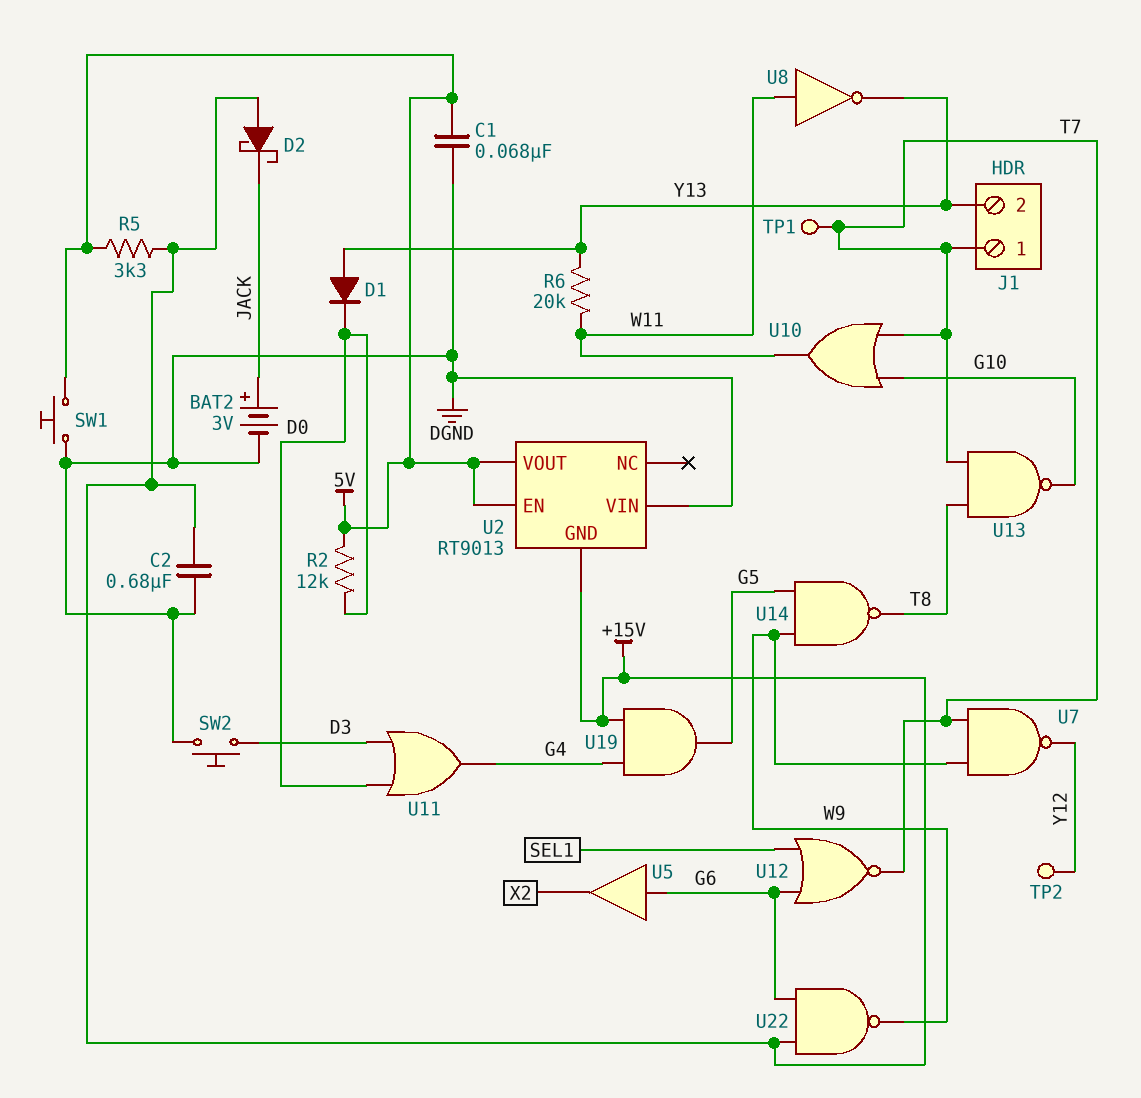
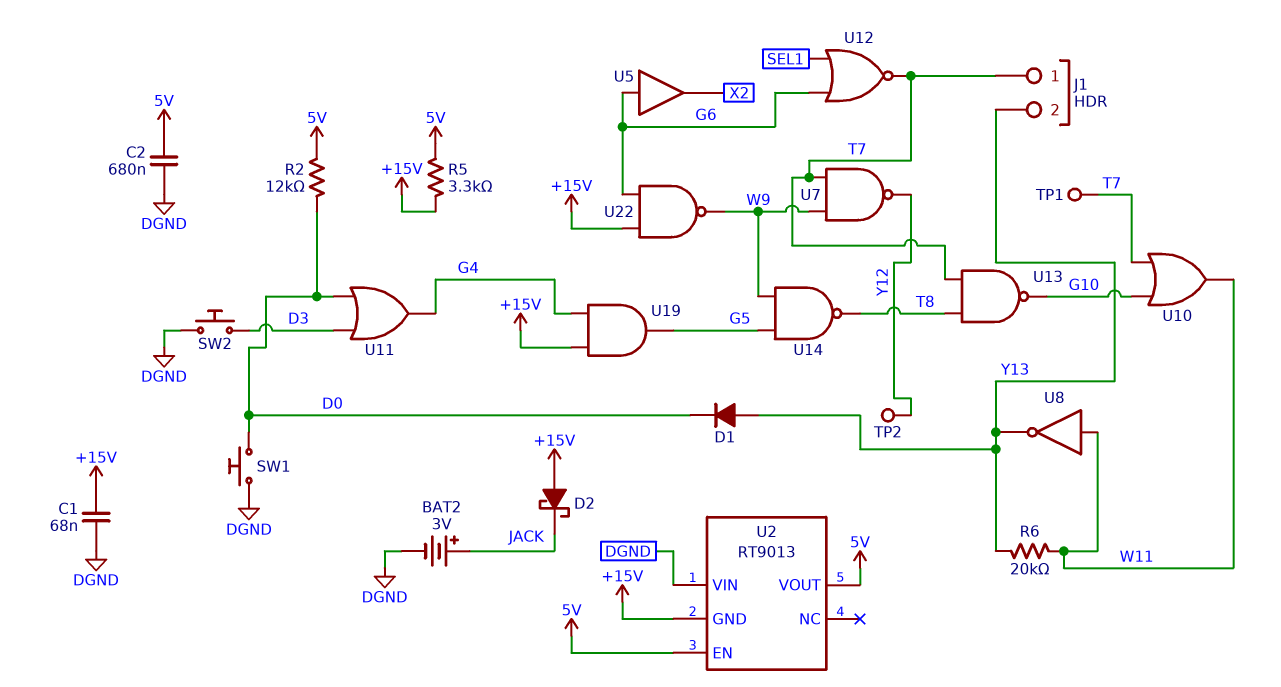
C1: 68nF (5V, DGND) -> 68nF (+15V, DGND)
C2: 680nF (+15V, DGND) -> 680nF (5V, DGND)
SW1: button (5V, DGND) -> button (D0, DGND)

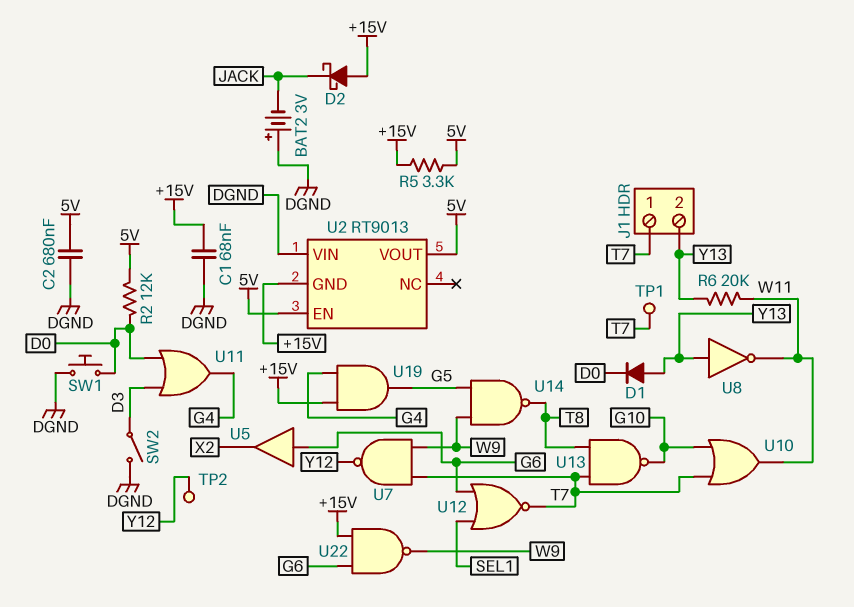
BAT2: 3V (plus JACK, minus DGND) -> 3V (plus DGND, minus JACK)
SW2: button (D3, DGND) -> switch (D3, DGND)
U8: NOT (in W11, out Y13) -> NOT (in Y13, out W11)

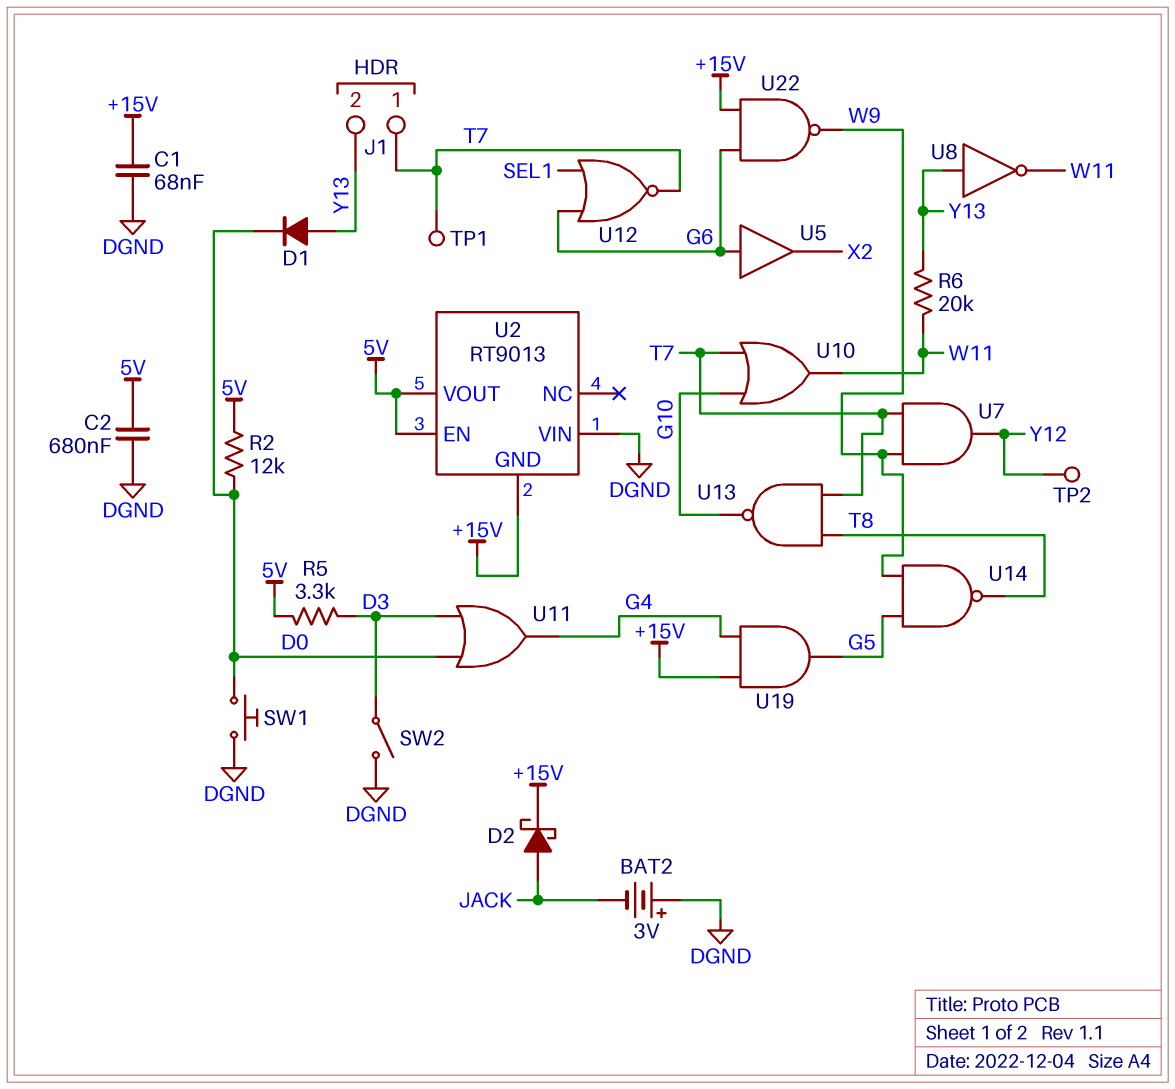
D2: schottky (A +15V, K JACK) -> schottky (A JACK, K +15V)
R5: 3.3k (+15V, 5V) -> 3.3k (5V, D3)
U7: NAND (in T7, in W9, out Y12) -> AND (in T7, in W9, out Y12)

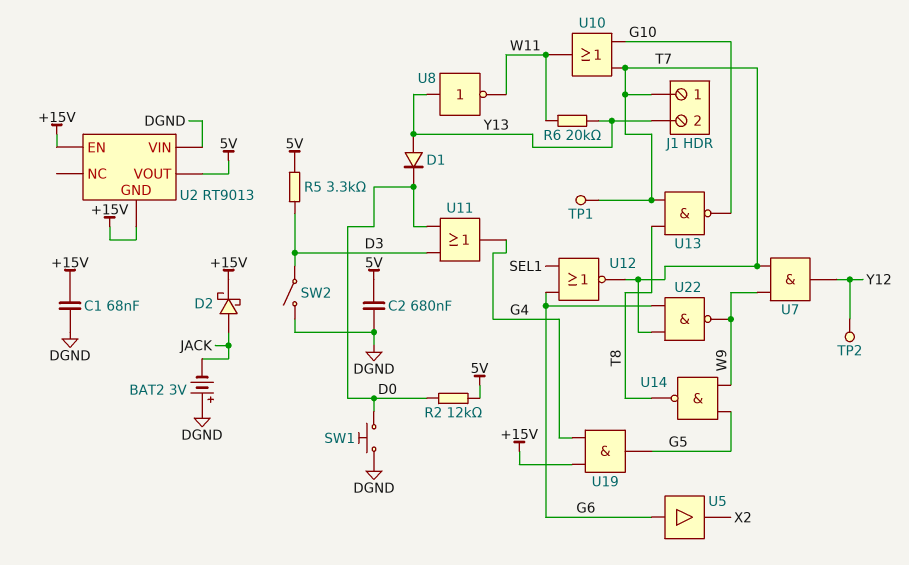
U2 pin EN: 5V -> +15V
U22: NAND (in +15V, in G6, out W9) -> NAND (in G6, in T7, out W9)

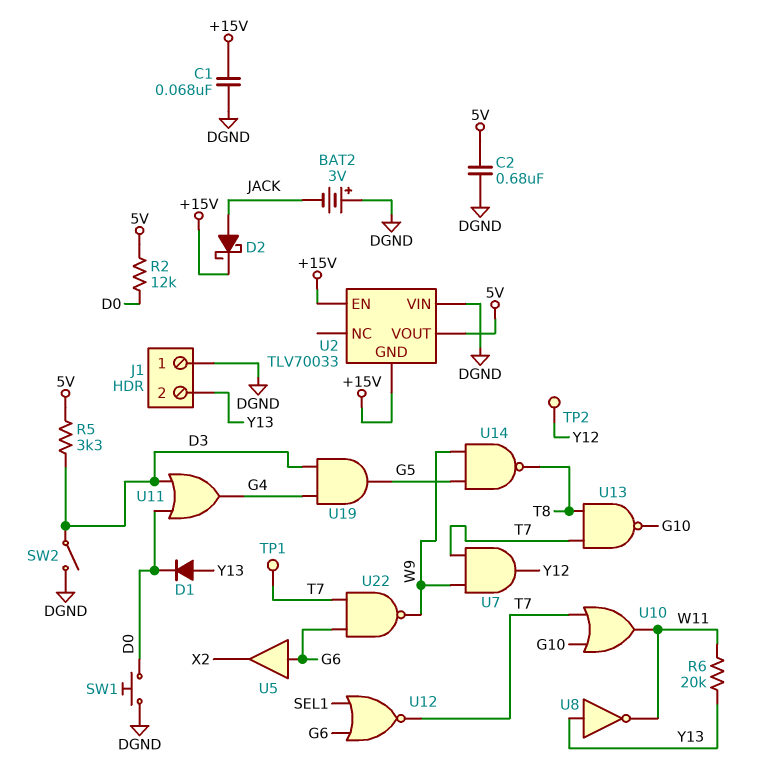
J1 pin 1: T7 -> DGND
U2: RT9013 -> TLV70033
U19: AND (in +15V, in G4, out G5) -> AND (in D3, in G4, out G5)

